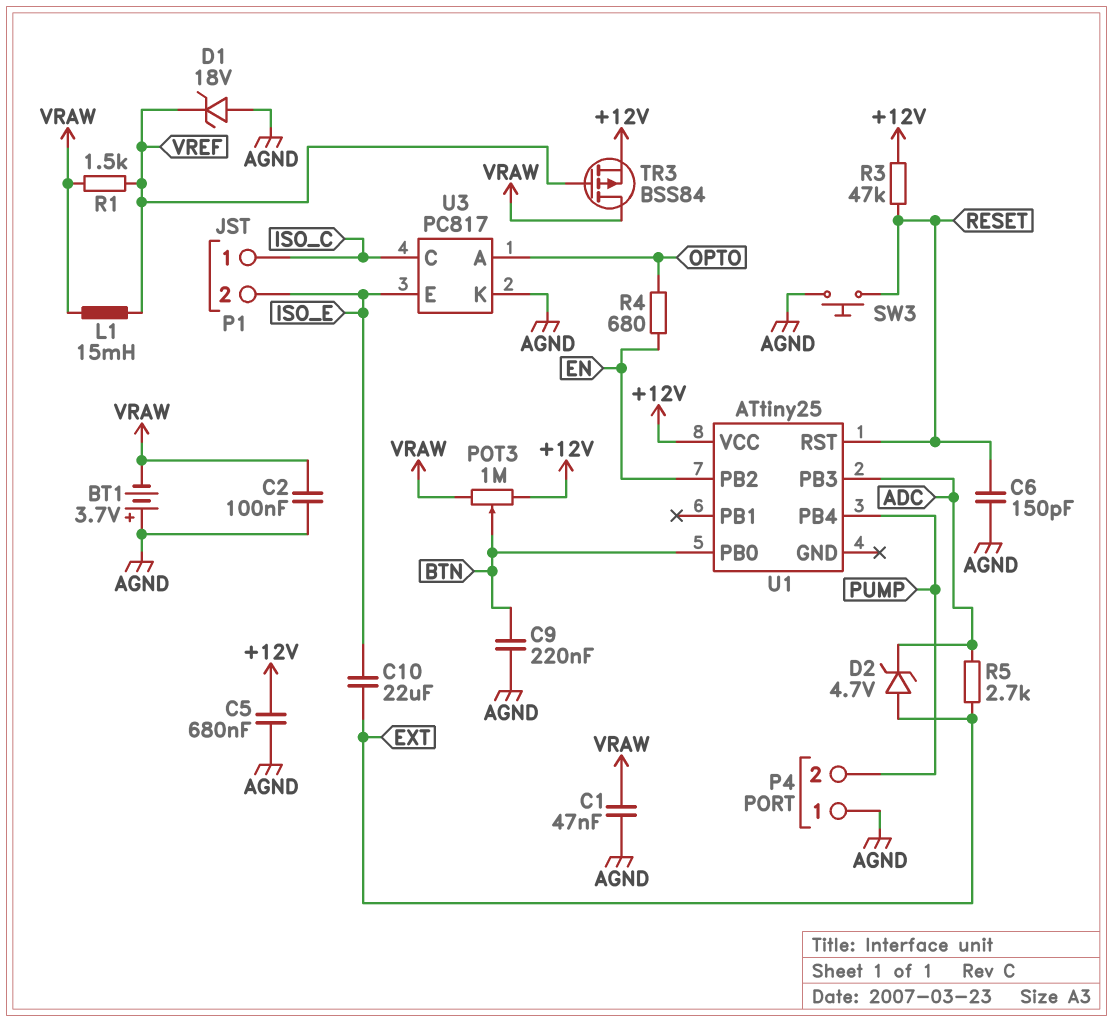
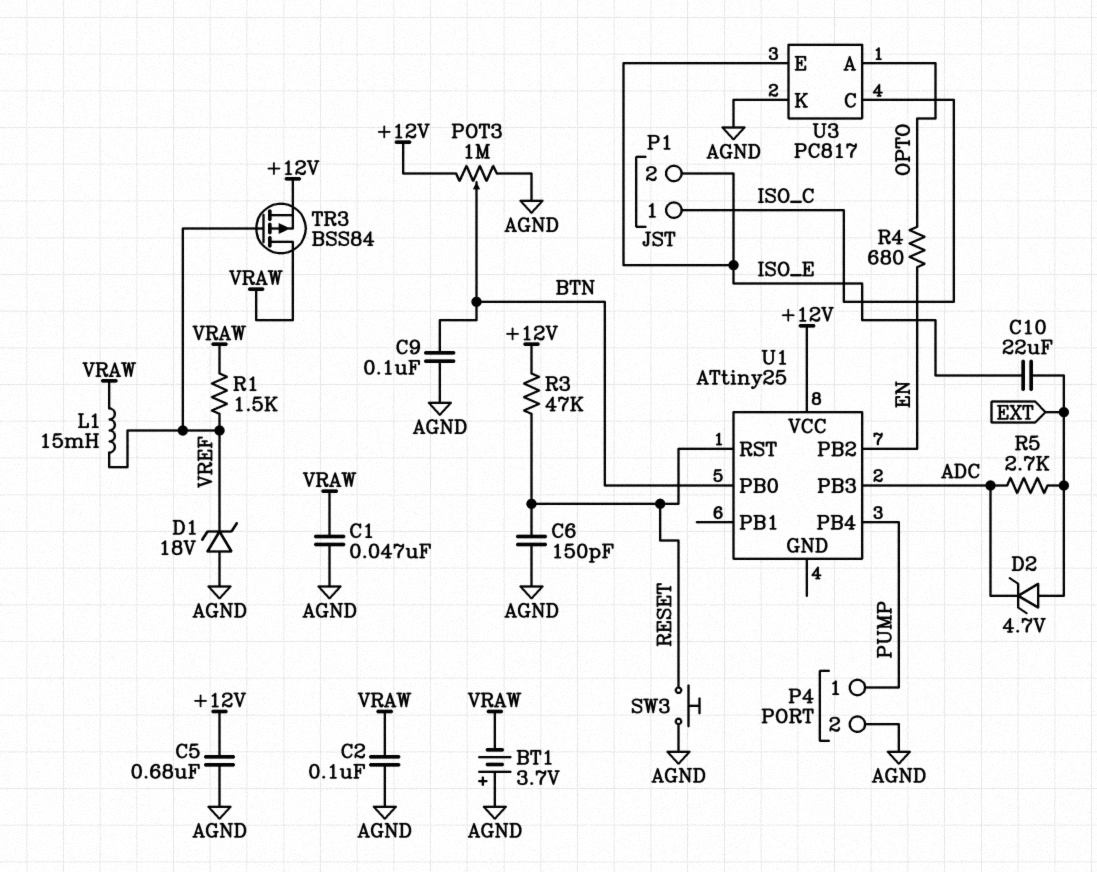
C9: 220nF (AGND, BTN) -> 100nF (AGND, BTN)
P4 pin 1: AGND -> PUMP
P4 pin 2: PUMP -> AGND
POT3: 1M (+12V, VRAW, wiper BTN) -> 1M (+12V, AGND, wiper BTN)

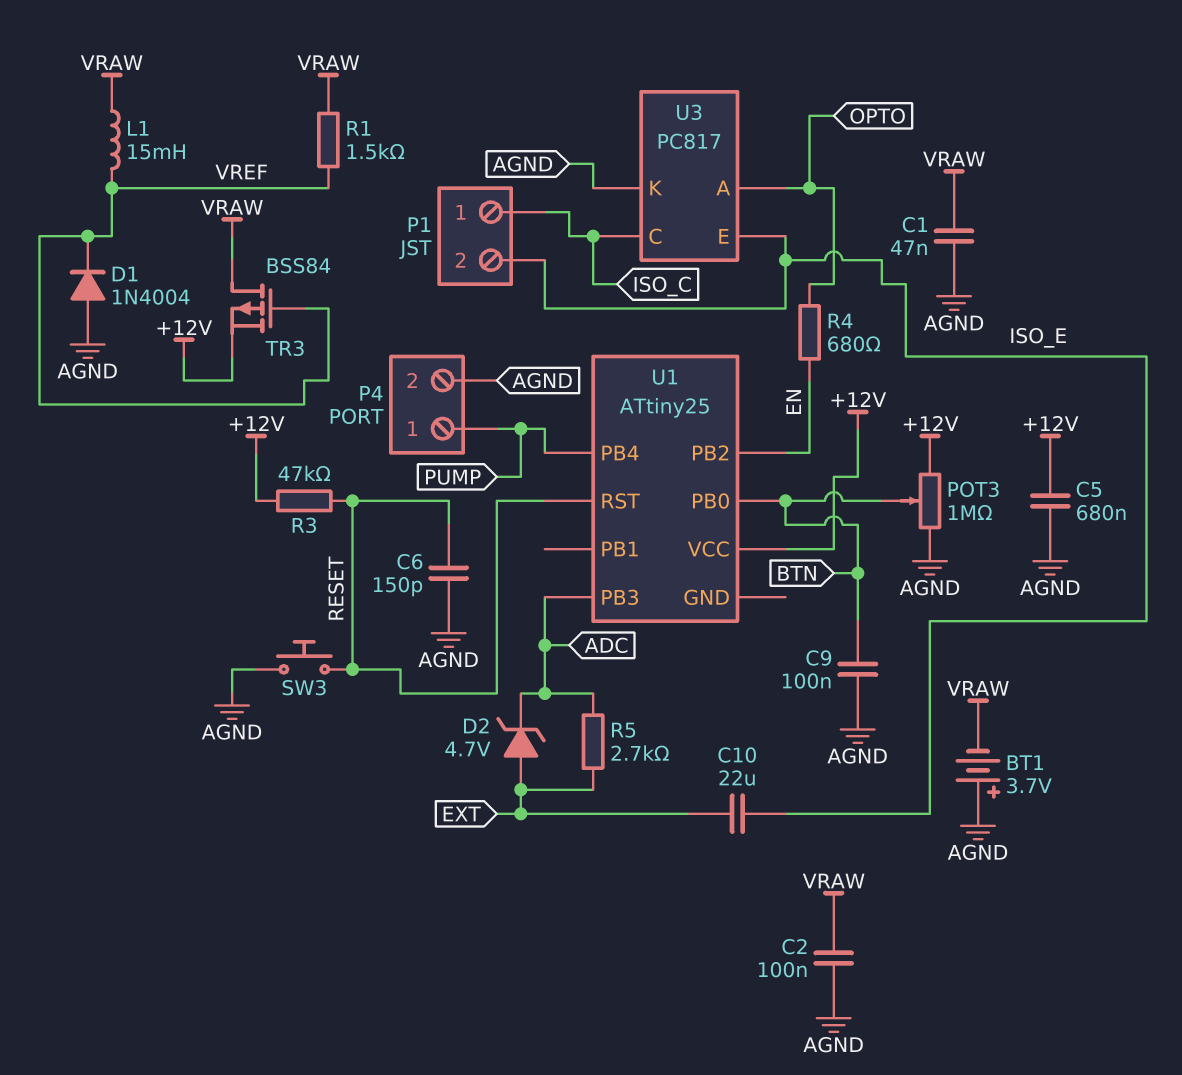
D1: zener 18V (A AGND, K VREF) -> diode 1N4004 (A AGND, K VREF)

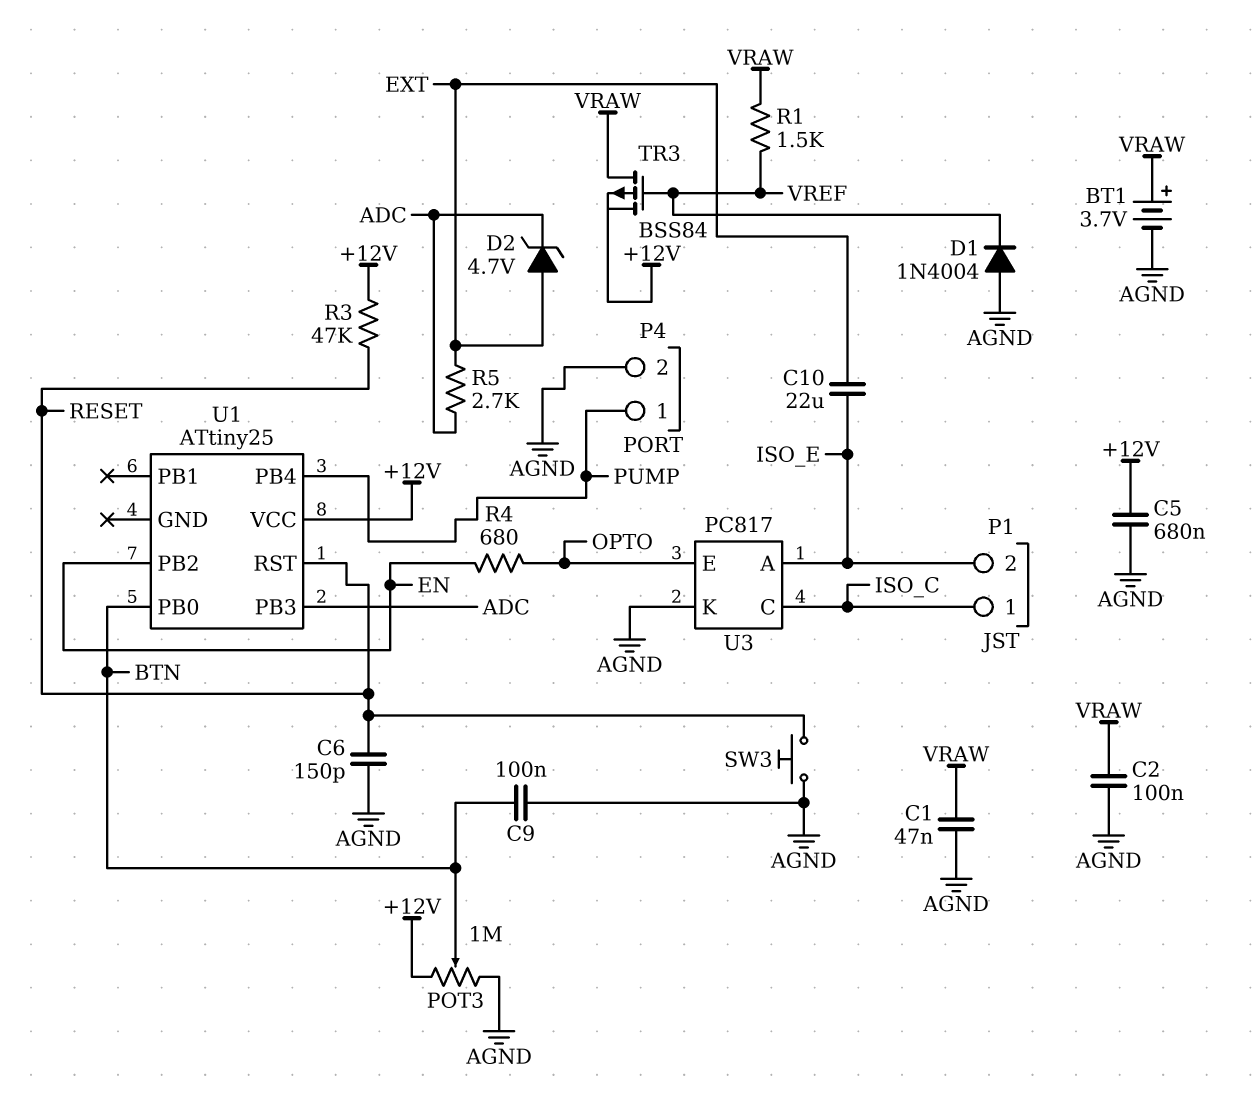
BT1: 3.7V (plus AGND, minus VRAW) -> 3.7V (plus VRAW, minus AGND)
L1: 15mH (VRAW, VREF) -> none
U3 pin A: OPTO -> ISO_E
U3 pin E: ISO_E -> OPTO

